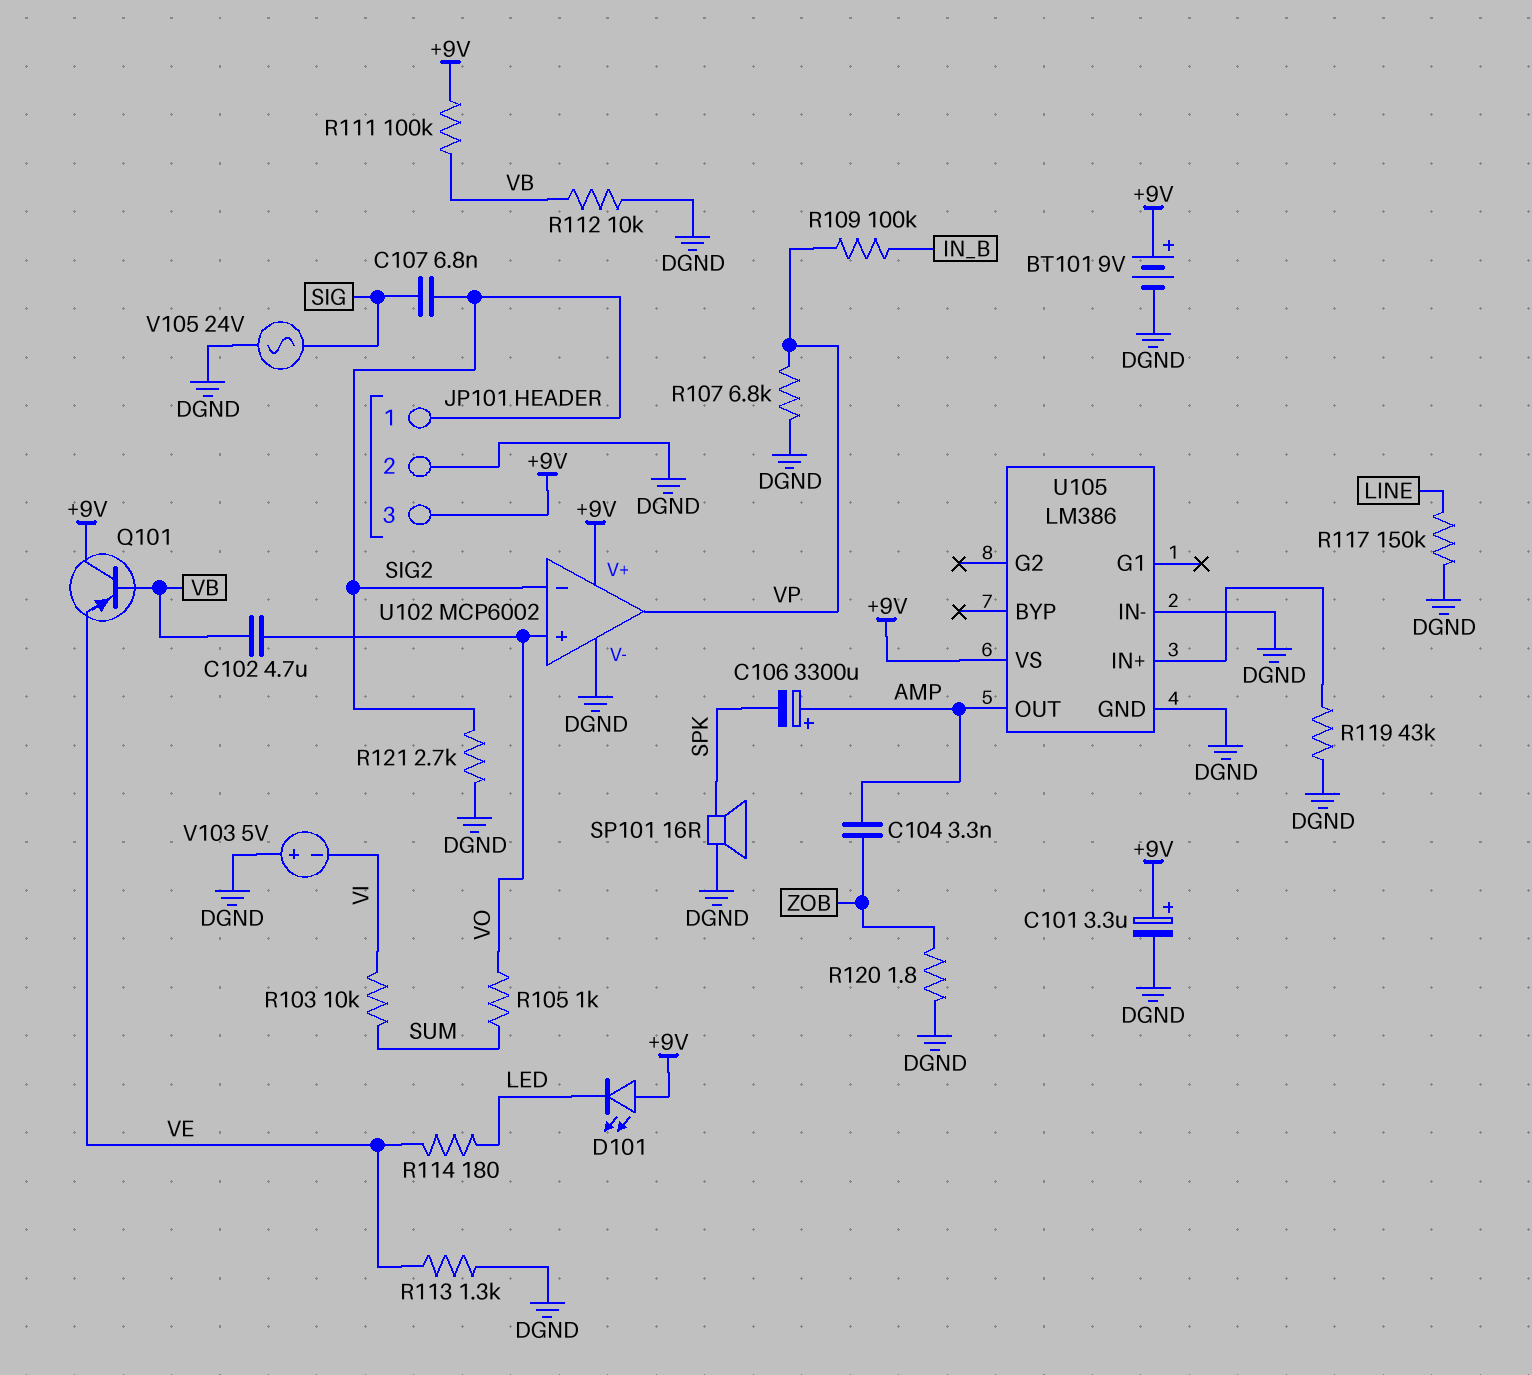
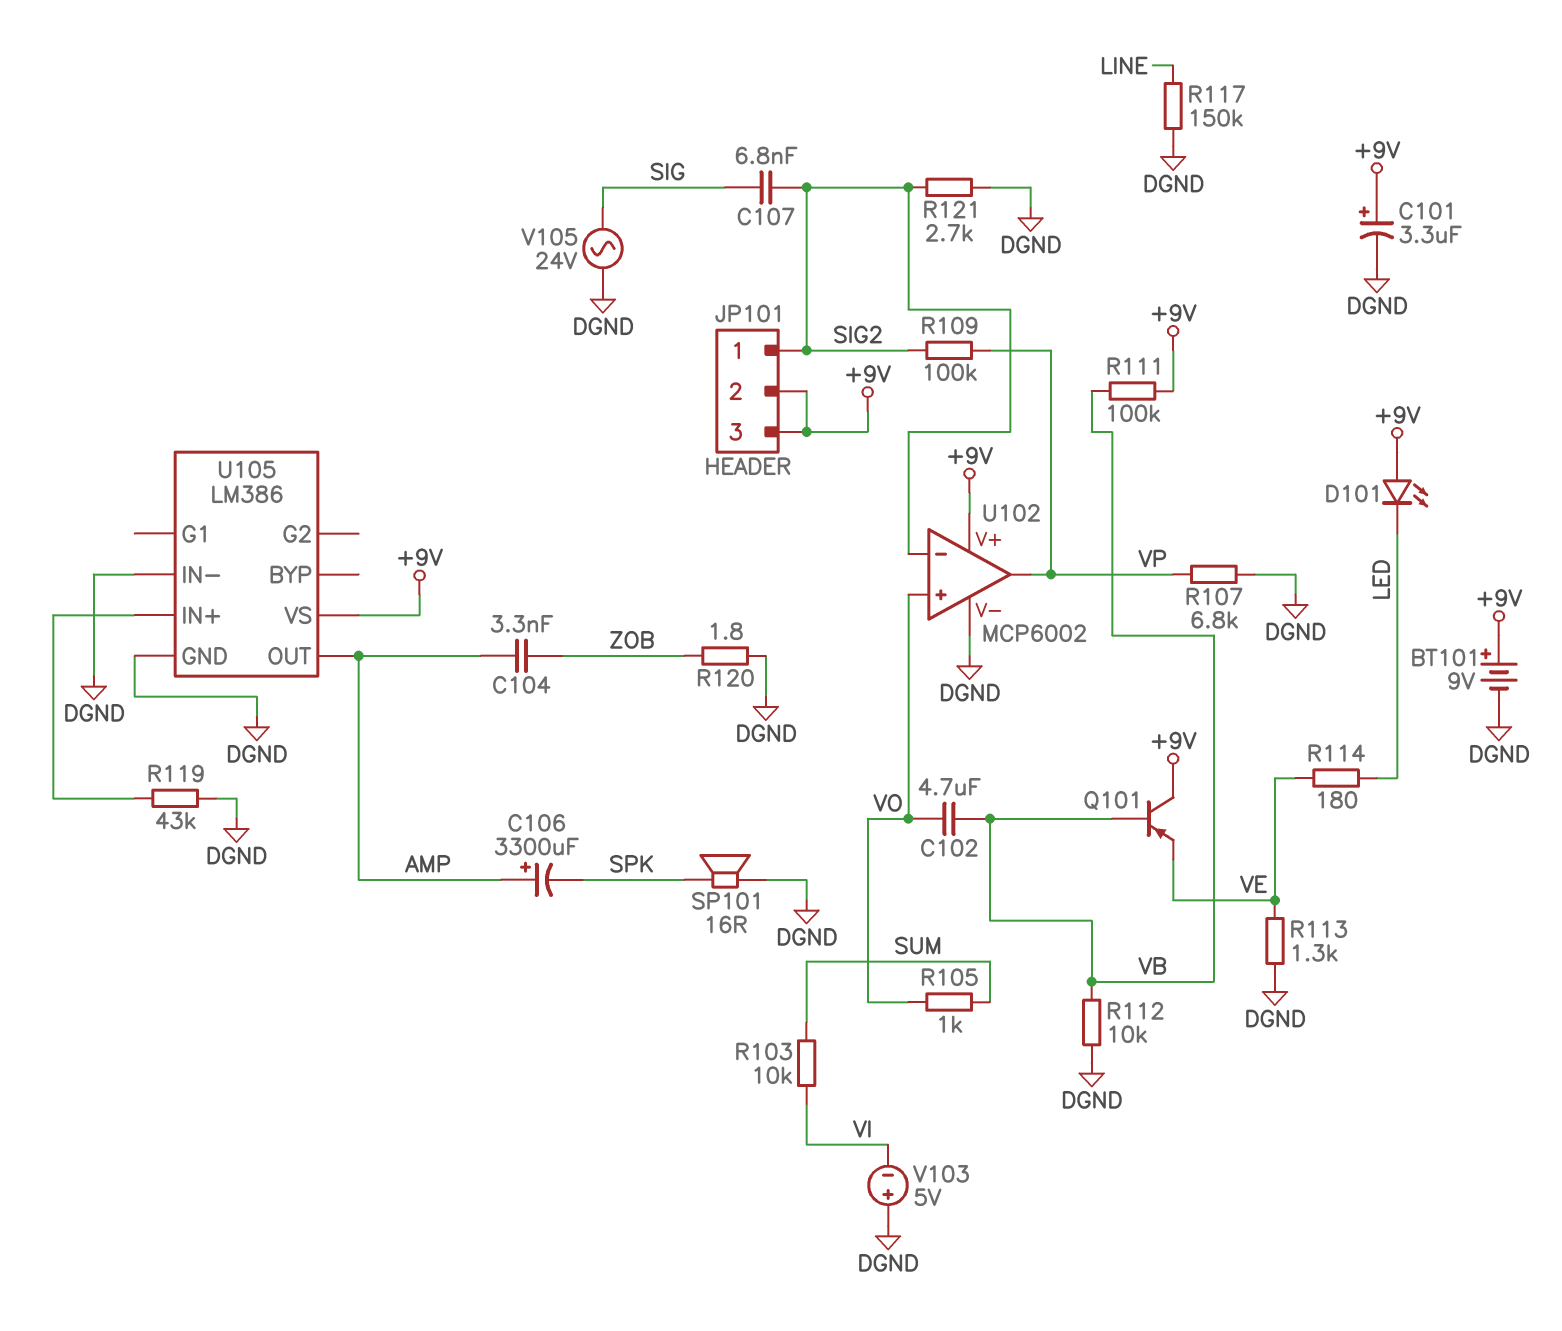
JP101 pin 2: DGND -> +9V
R109: 100k (IN_B, VP) -> 100k (SIG2, VP)

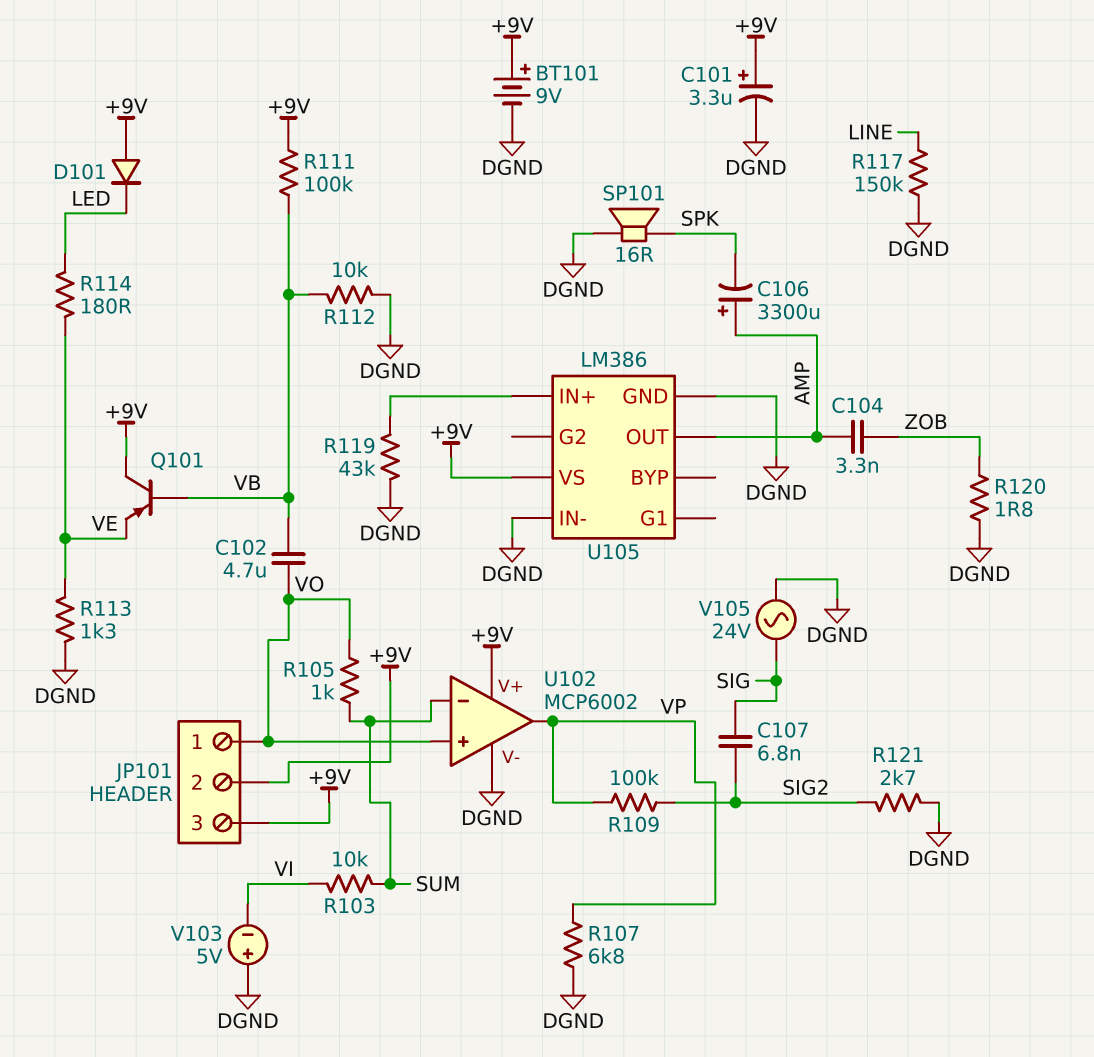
D101: LED (A +9V, K LED) -> diode (A +9V, K LED)
JP101 pin 1: SIG2 -> VO
U102 pin in-: SIG2 -> SUM

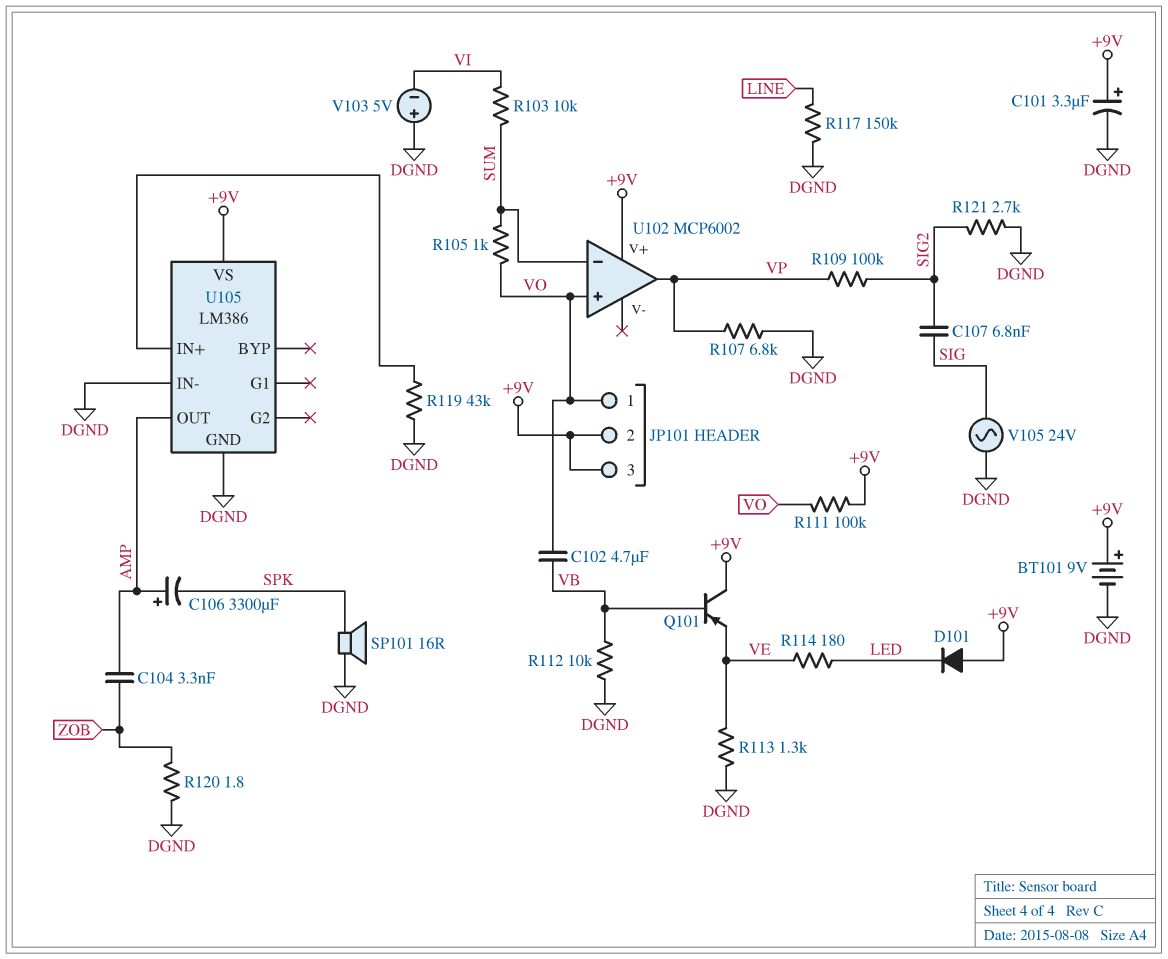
R111: 100k (+9V, VB) -> 100k (+9V, VO)
U102 pin V-: DGND -> none

